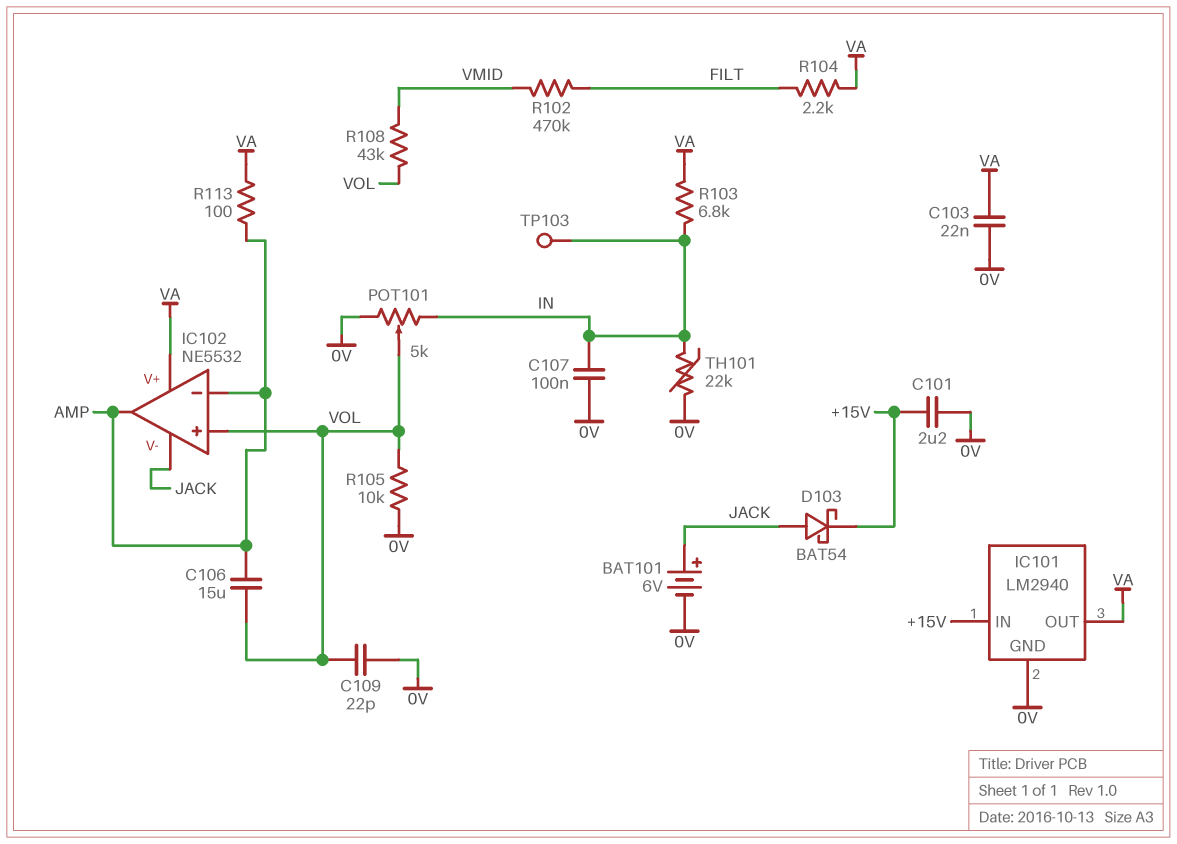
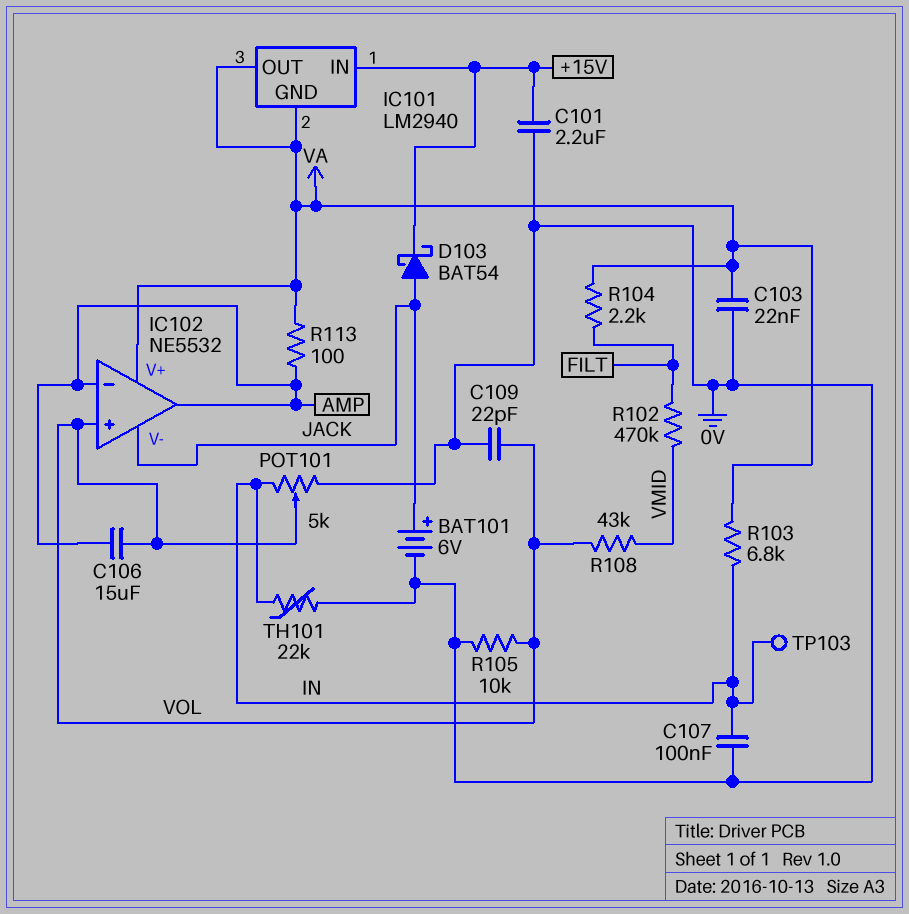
IC101 pin GND: 0V -> VA

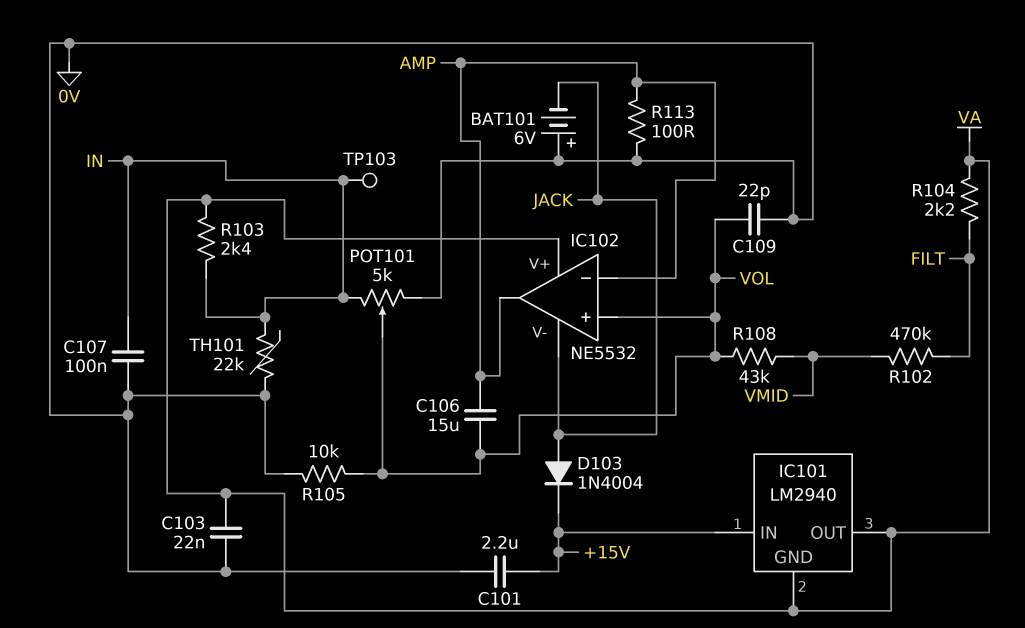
BAT101: 6V (plus JACK, minus 0V) -> 6V (plus 0V, minus JACK)
D103: schottky BAT54 (A JACK, K +15V) -> diode 1N4004 (A JACK, K +15V)
R103: 6.8k (IN, VA) -> 2.4k (IN, VA)
R113: 100 (AMP, VA) -> 100 (0V, AMP)

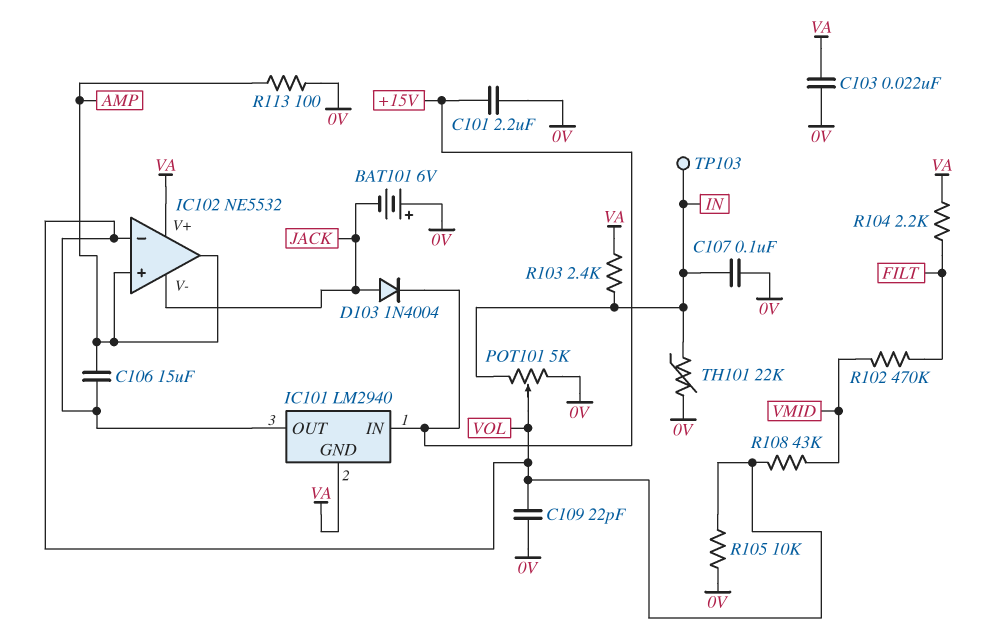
IC101 pin OUT: VA -> VOL
IC102 pin in+: VOL -> AMP
IC102 pin in-: AMP -> VOL

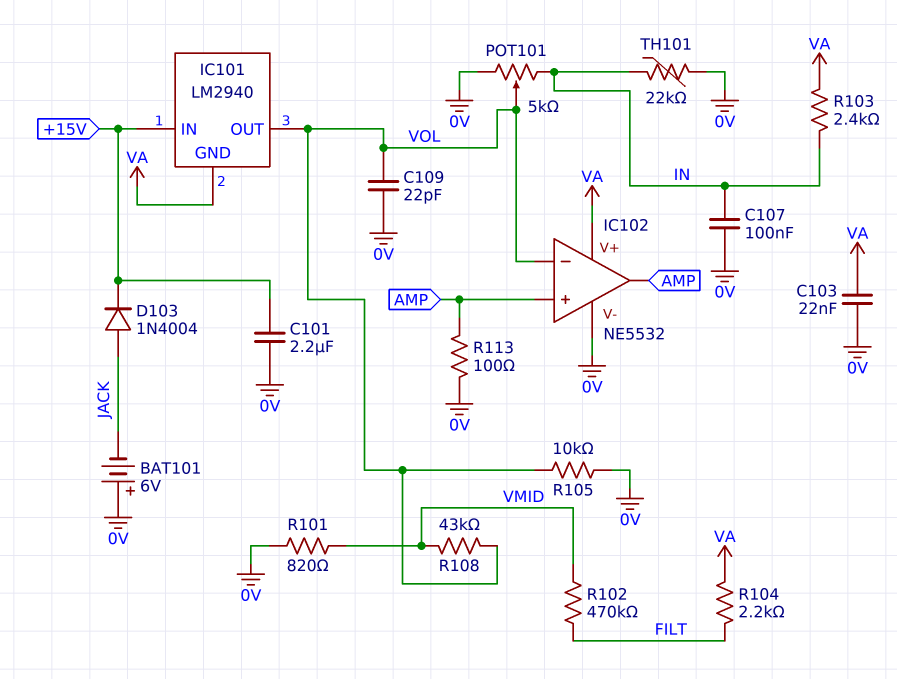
C106: 15uF (AMP, VOL) -> none
IC102 pin V-: JACK -> 0V
R101: none -> 820 (0V, VMID)
TP103: test point (IN) -> none

